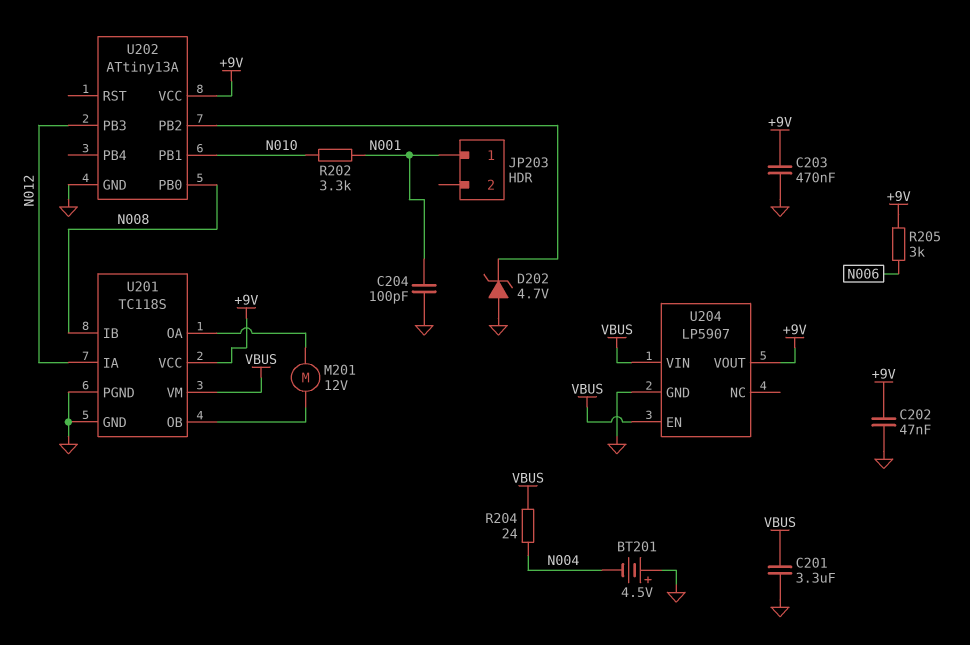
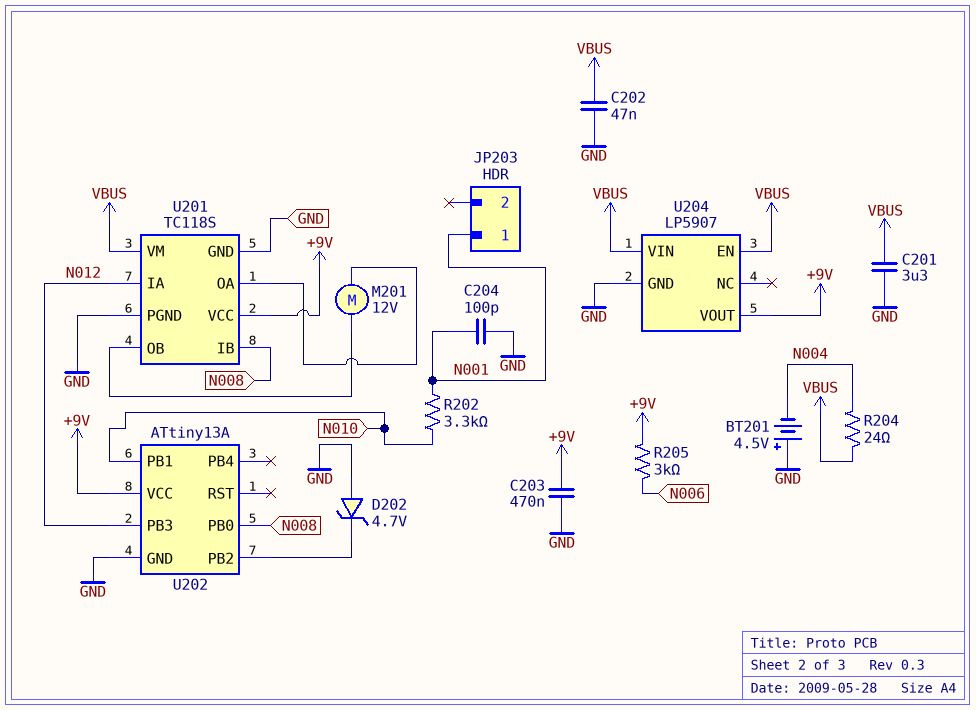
C202: 47nF (+9V, GND) -> 47nF (GND, VBUS)

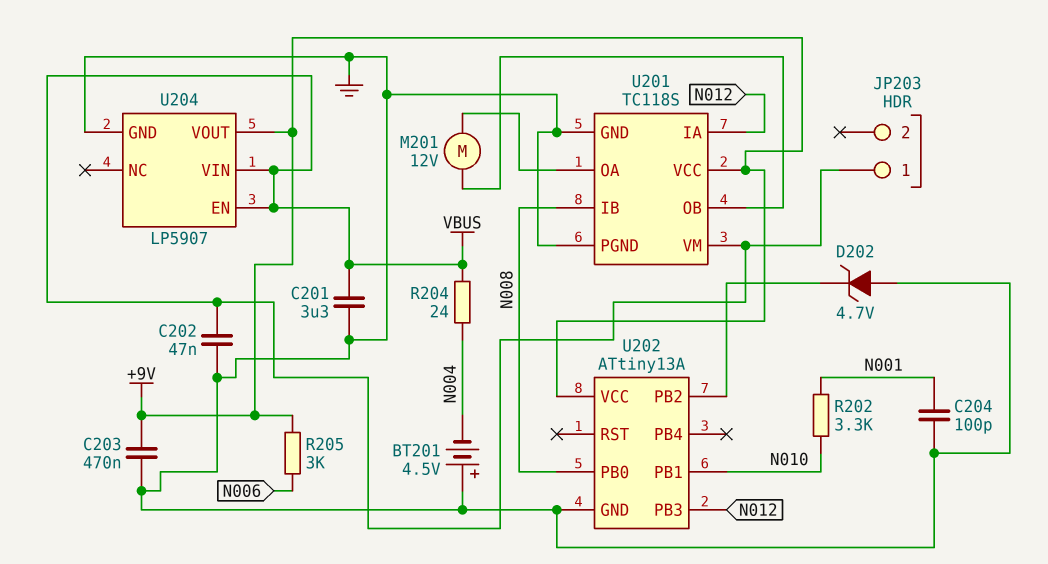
JP203 pin 1: N001 -> VBUS

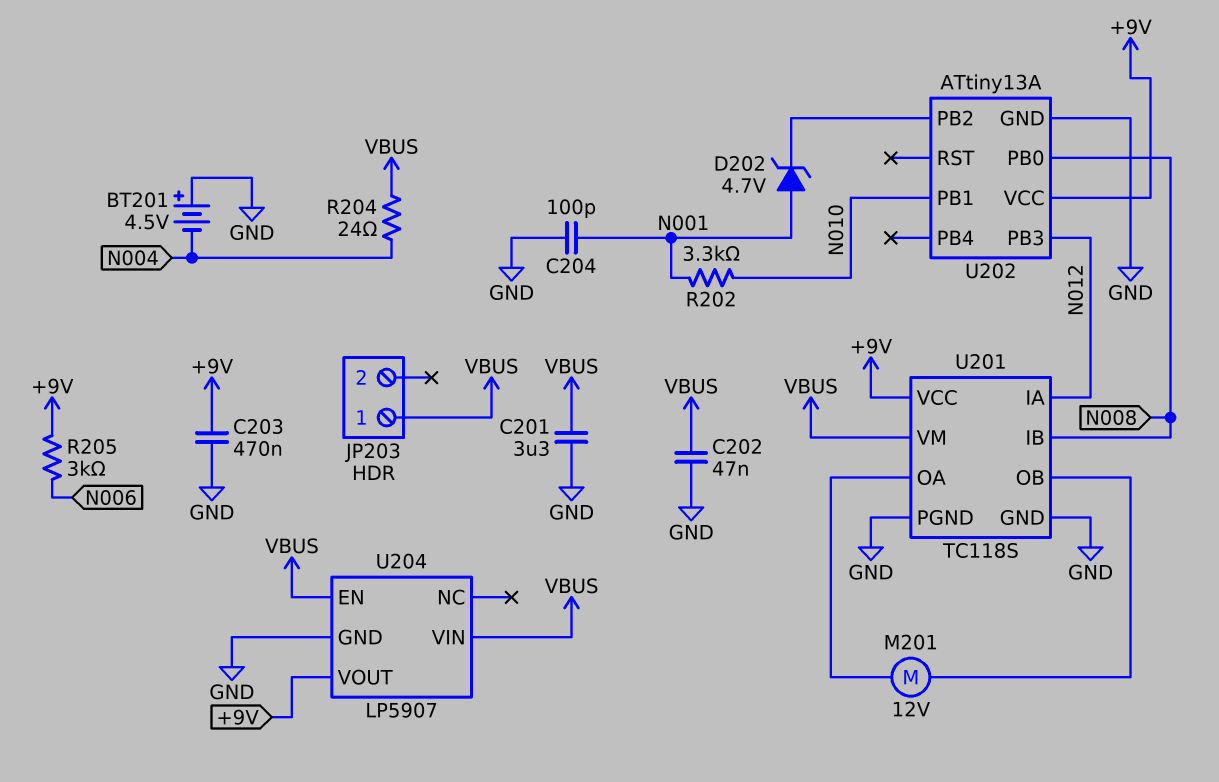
D202: zener 4.7V (A GND, K U202/PB2) -> zener 4.7V (A N001, K U202/PB2)

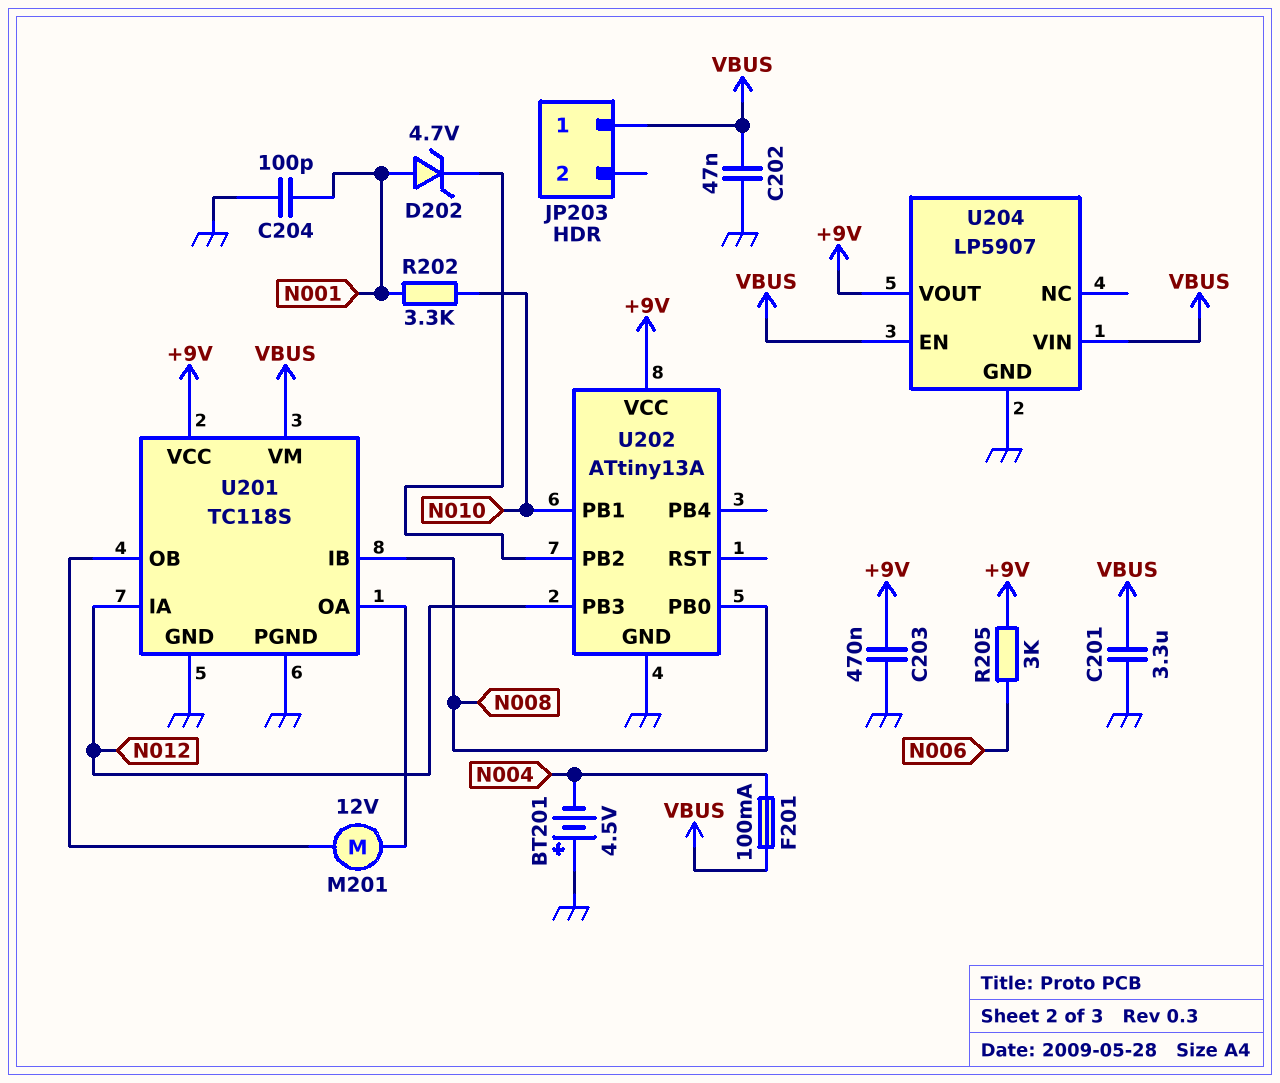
F201: none -> 100mA (N004, VBUS)
R204: 24 (N004, VBUS) -> none

